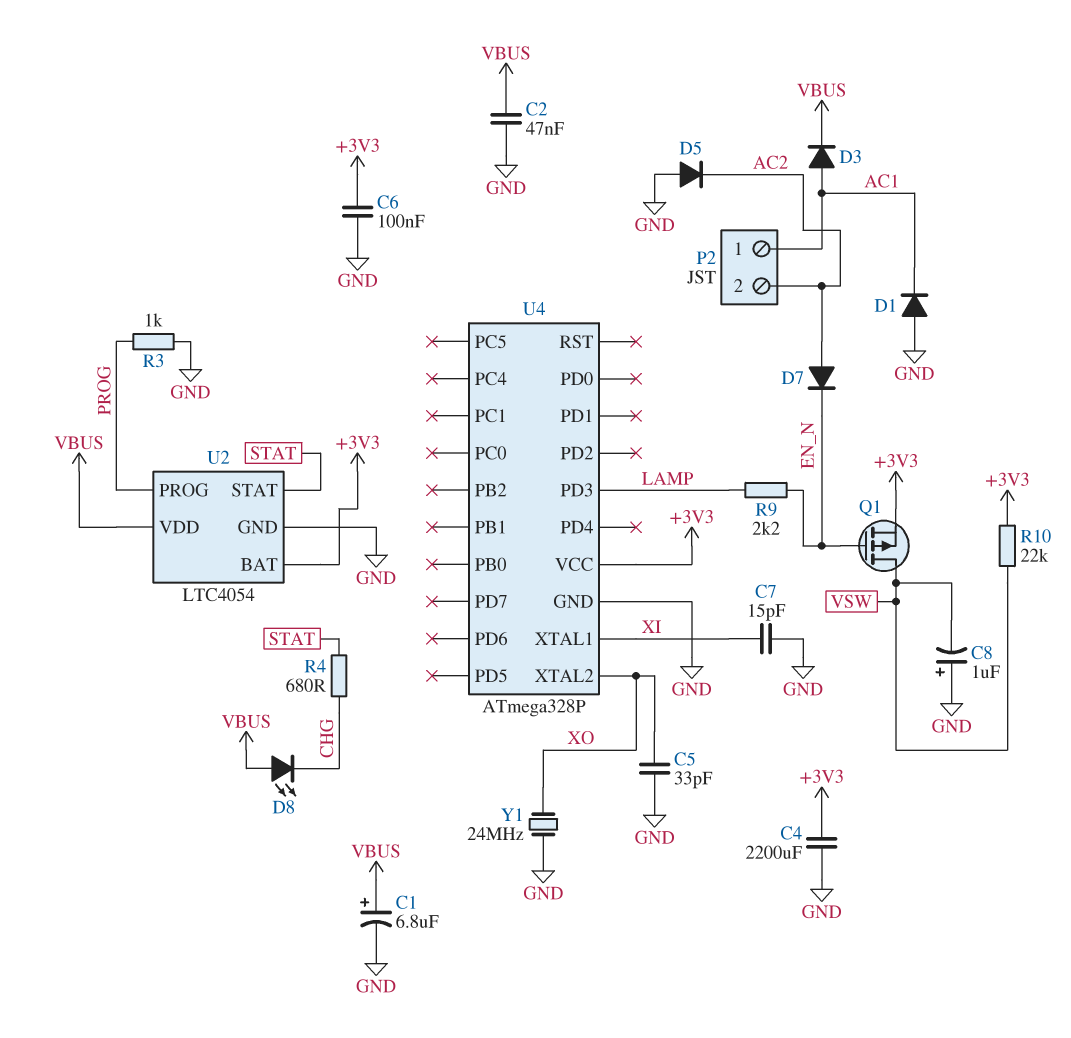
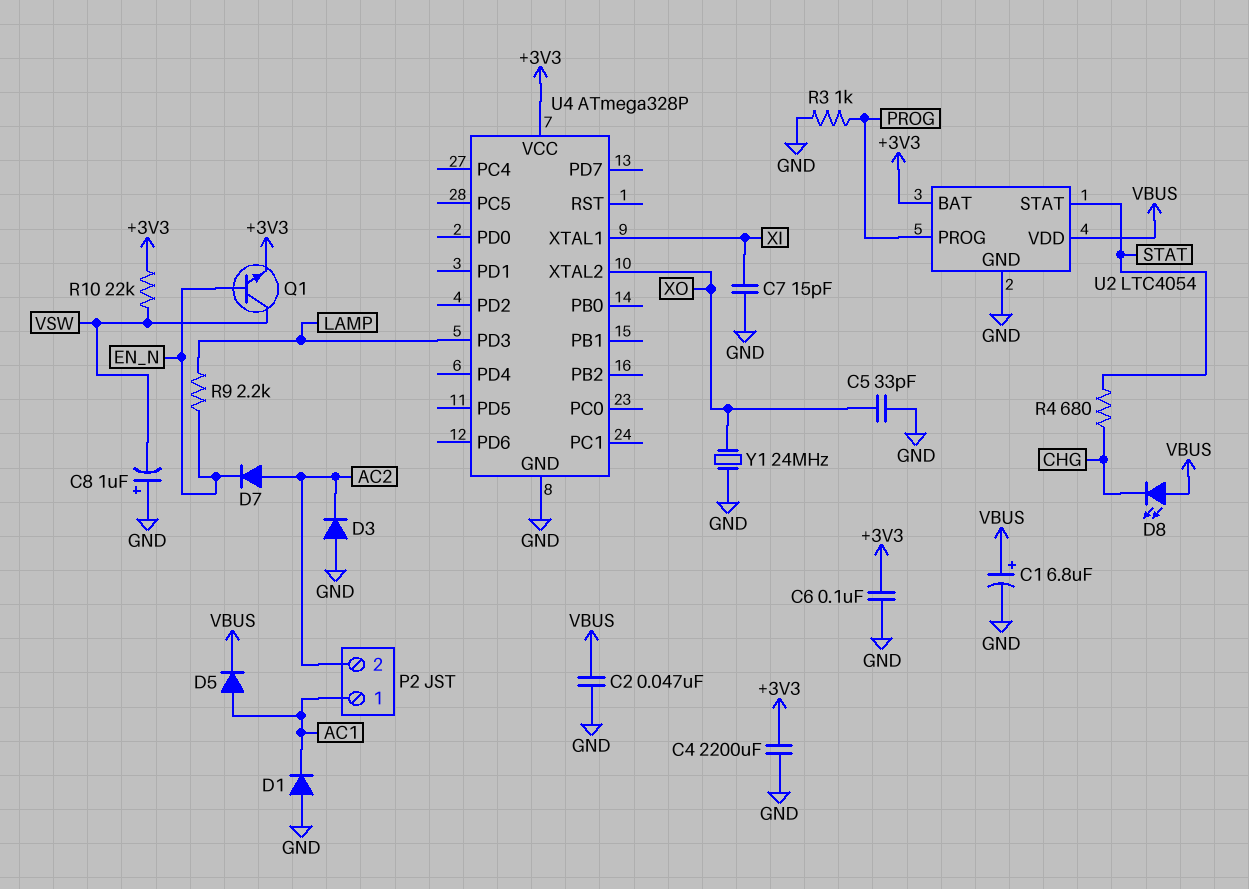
D3: diode (A AC1, K VBUS) -> diode (A GND, K AC2)
D5: diode (A GND, K AC2) -> diode (A AC1, K VBUS)
Q1: PMOS (G EN_N, D VSW, S +3V3) -> NPN (B EN_N, C VSW, E +3V3)

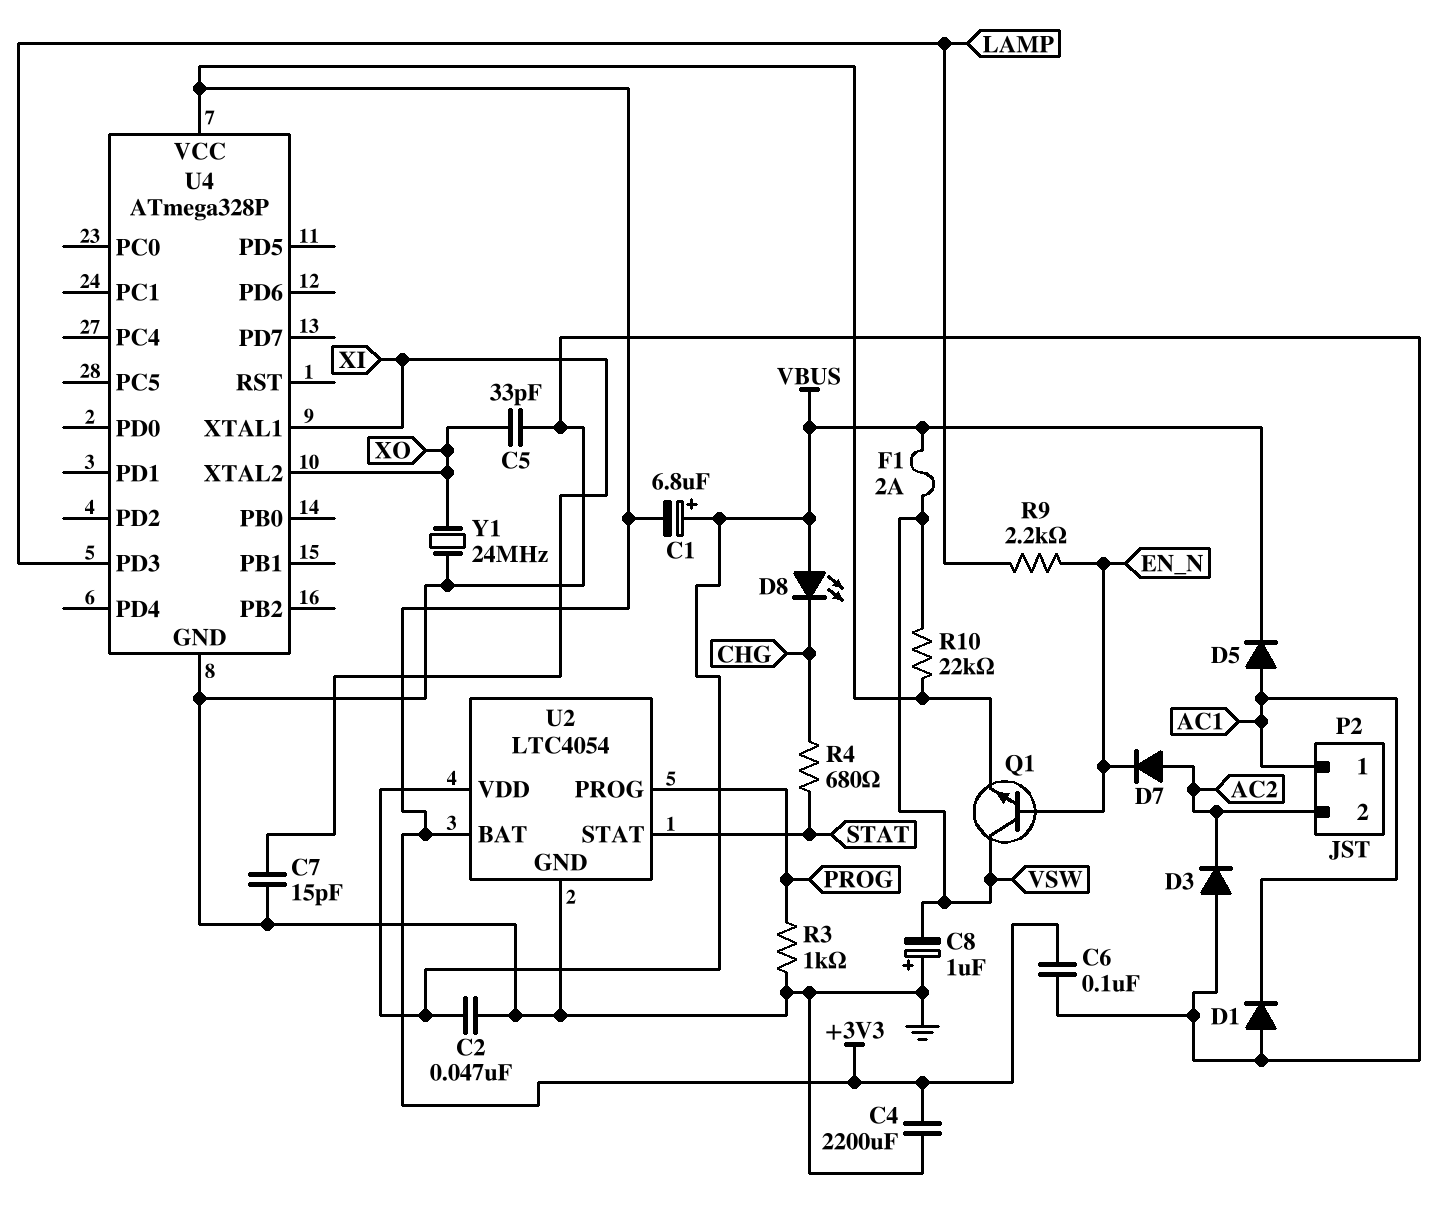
C1: 6.8uF (plus VBUS, minus GND) -> 6.8uF (plus VBUS, minus +3V3)
F1: none -> 2A (VBUS, VSW)

